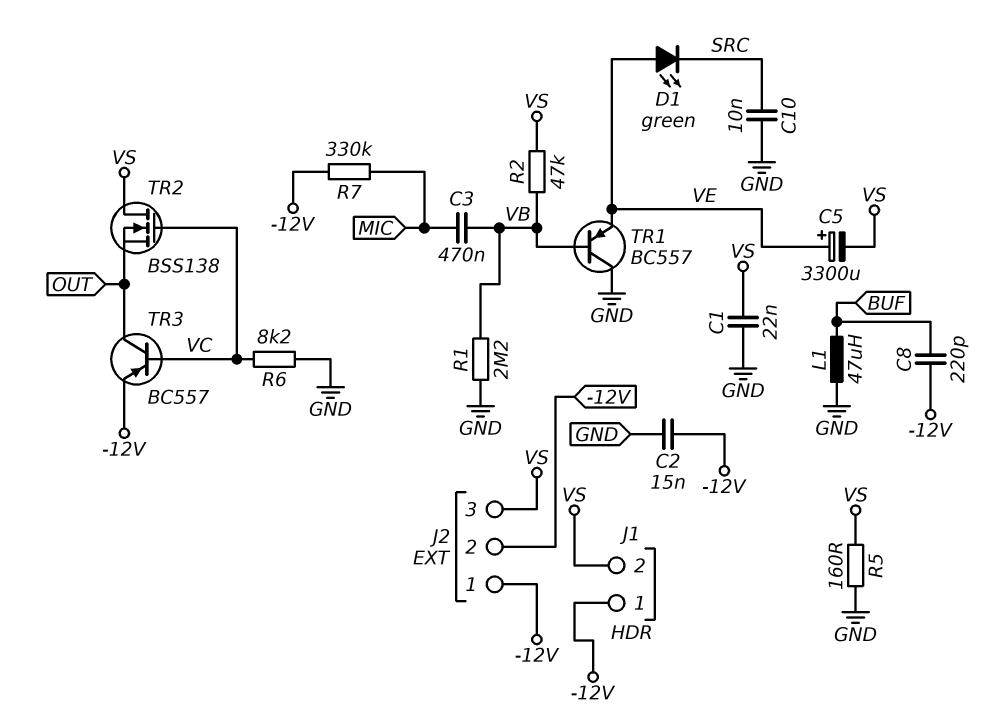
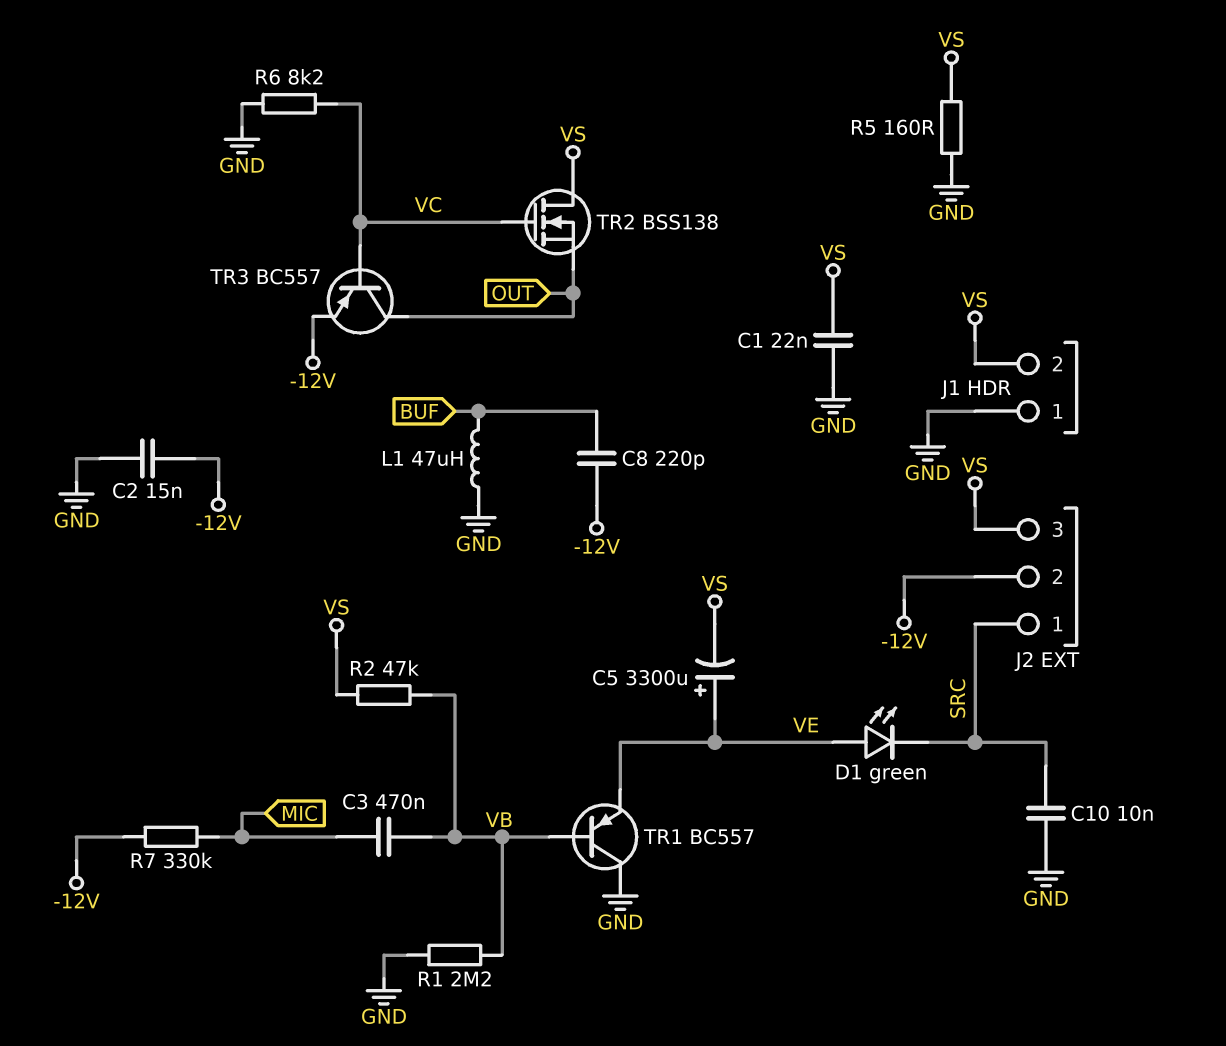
J1 pin 1: -12V -> GND
J2 pin 1: -12V -> SRC

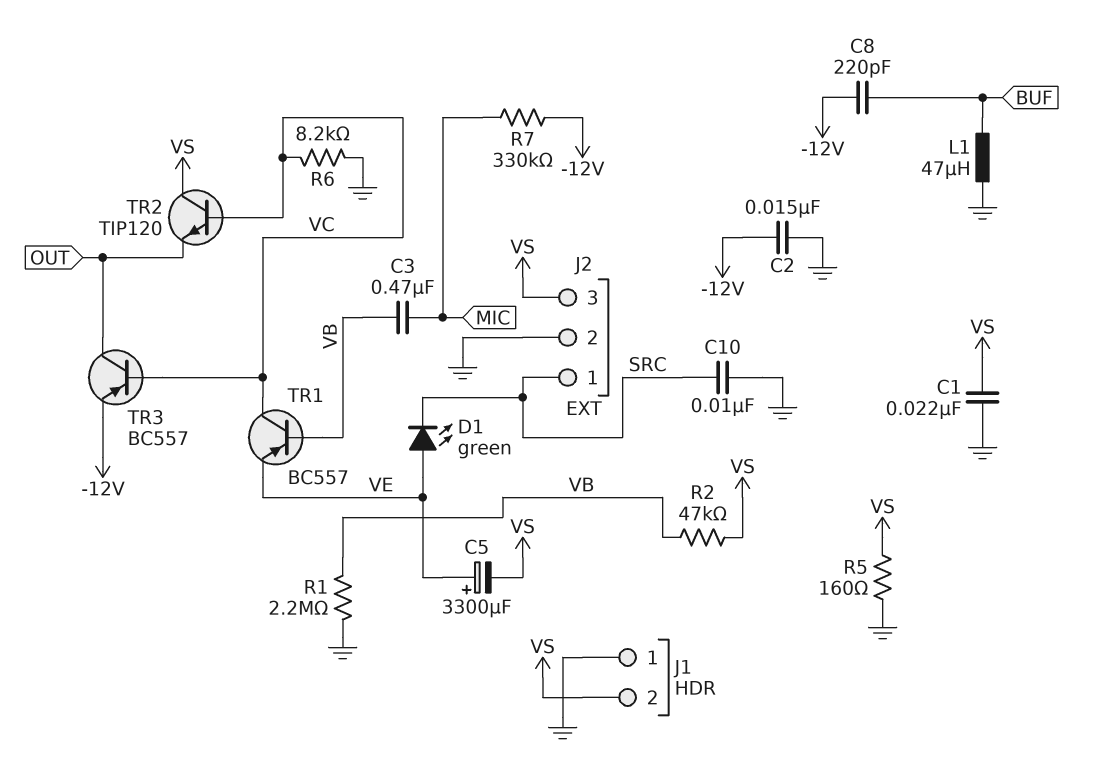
J2 pin 2: -12V -> GND
TR1: PNP BC557 (B VB, C GND, E VE) -> PNP BC557 (B VB, C VC, E VE)
TR2: NMOS BSS138 (G VC, D VS, S OUT) -> NPN TIP120 (B VC, C VS, E OUT)

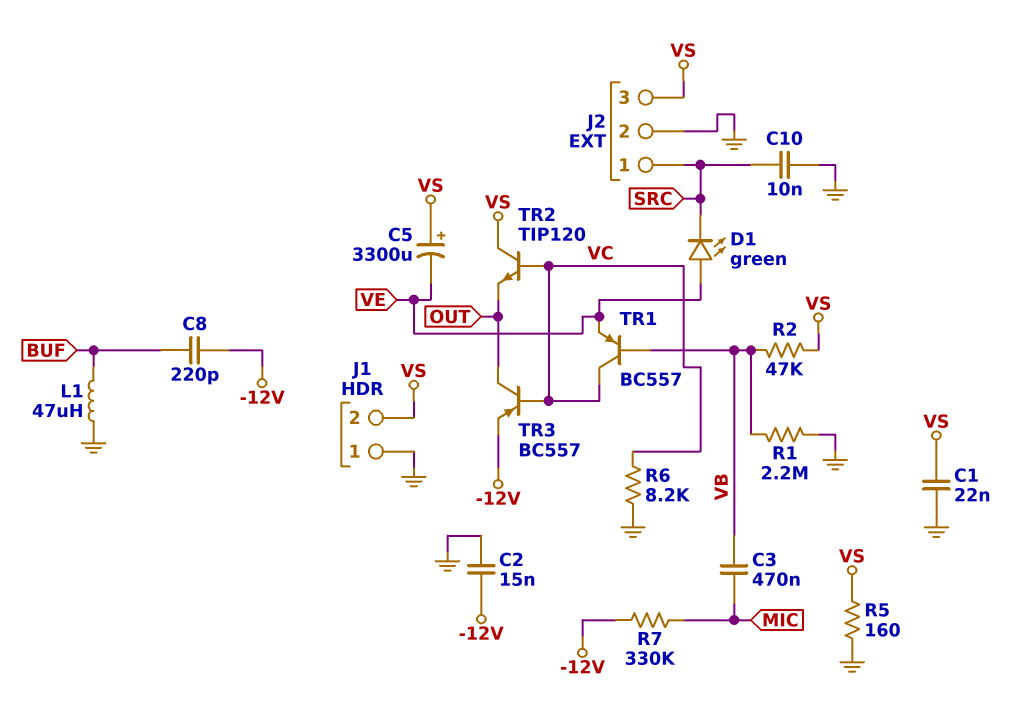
C5: 3300uF (plus VE, minus VS) -> 3300uF (plus VS, minus VE)

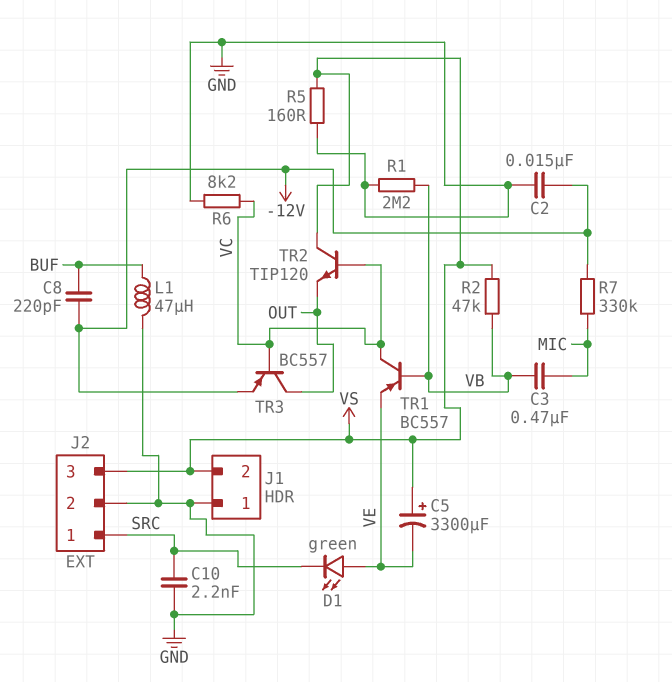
C1: 22nF (GND, VS) -> none
C10: 10nF (GND, SRC) -> 2.2nF (GND, SRC)

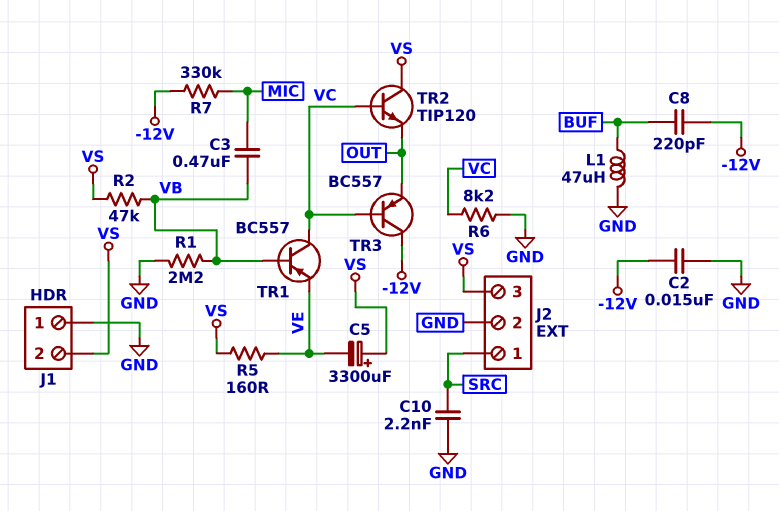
D1: LED green (A VE, K SRC) -> none
R5: 160 (GND, VS) -> 160 (VE, VS)
TR3: PNP BC557 (B VC, C OUT, E -12V) -> PNP BC557 (B VC, C -12V, E OUT)

